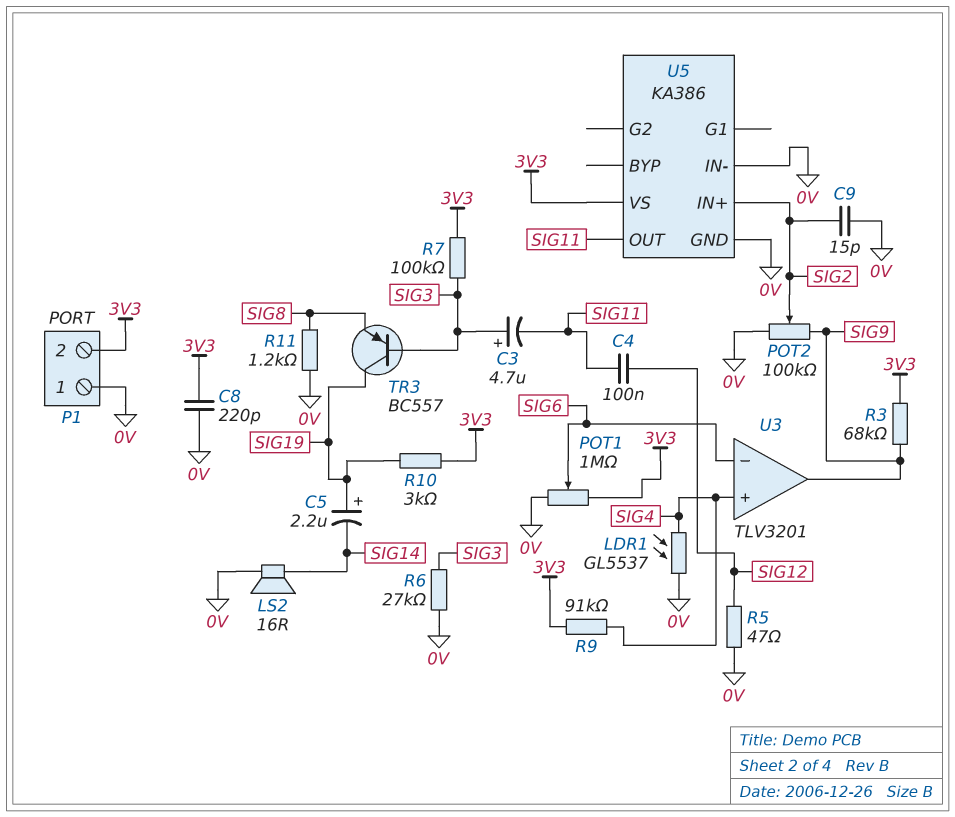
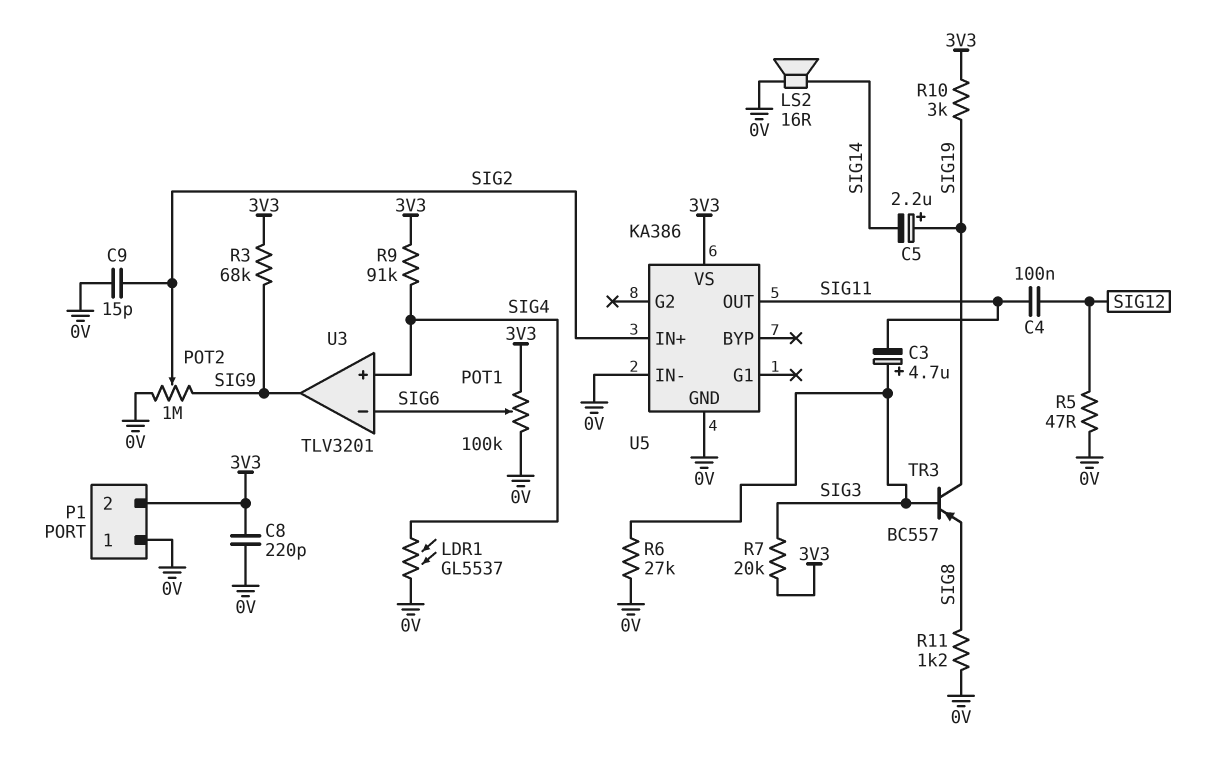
POT1: 1M (0V, 3V3, wiper SIG6) -> 100k (0V, 3V3, wiper SIG6)
POT2: 100k (0V, SIG9, wiper SIG2) -> 1M (0V, SIG9, wiper SIG2)
R7: 100k (3V3, SIG3) -> 20k (3V3, SIG3)

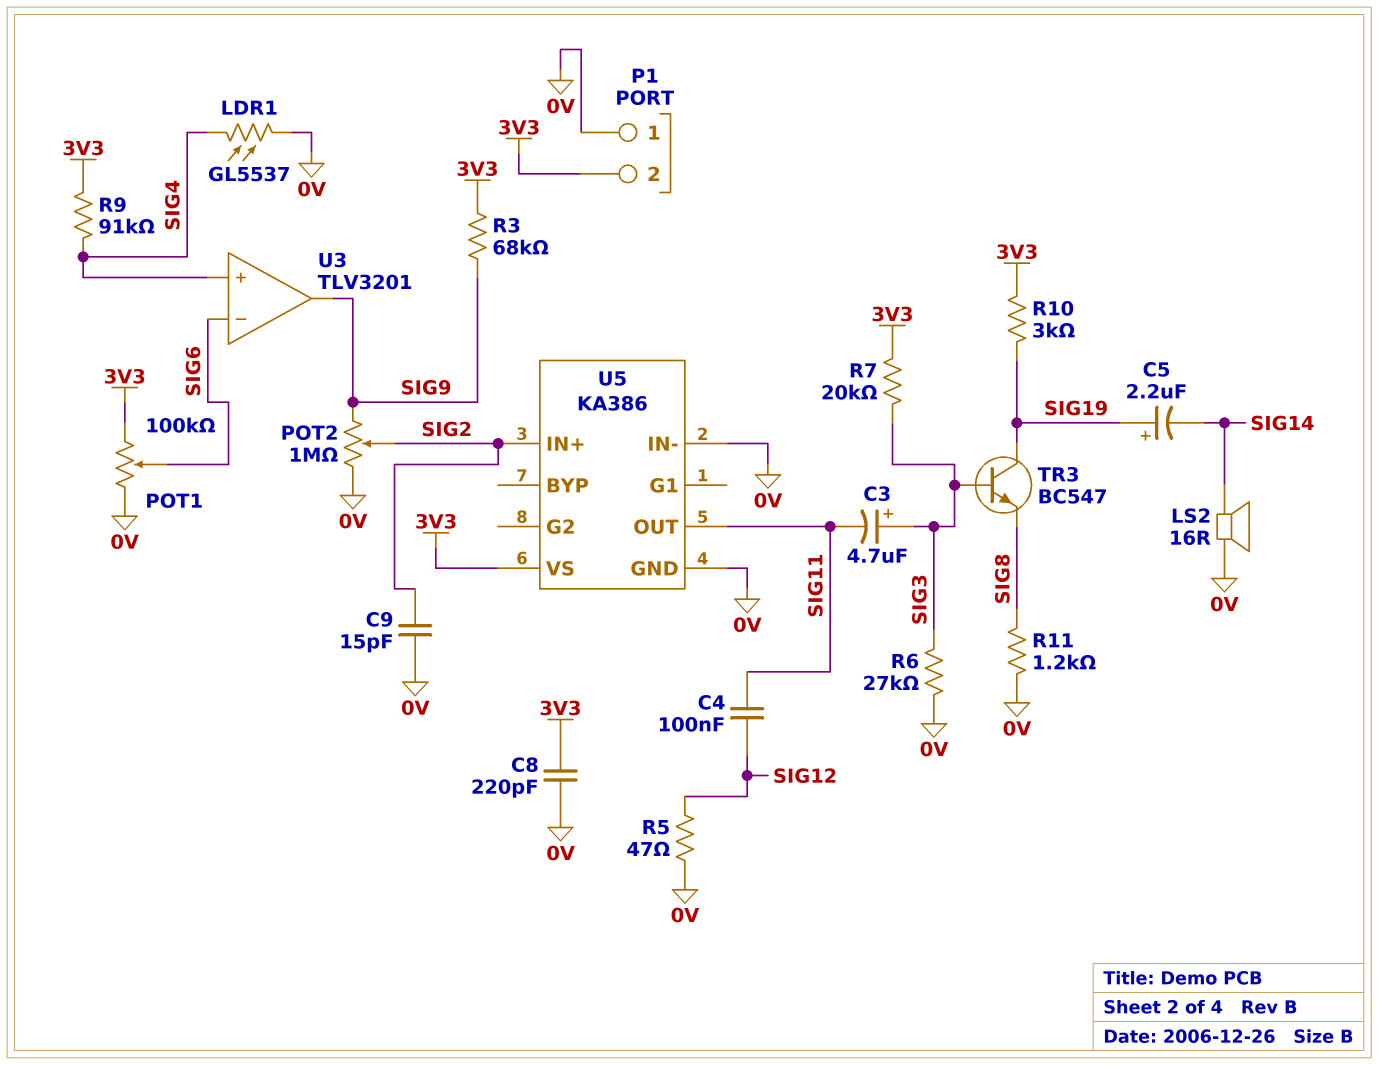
TR3: PNP BC557 (B SIG3, C SIG19, E SIG8) -> NPN BC547 (B SIG3, C SIG19, E SIG8)

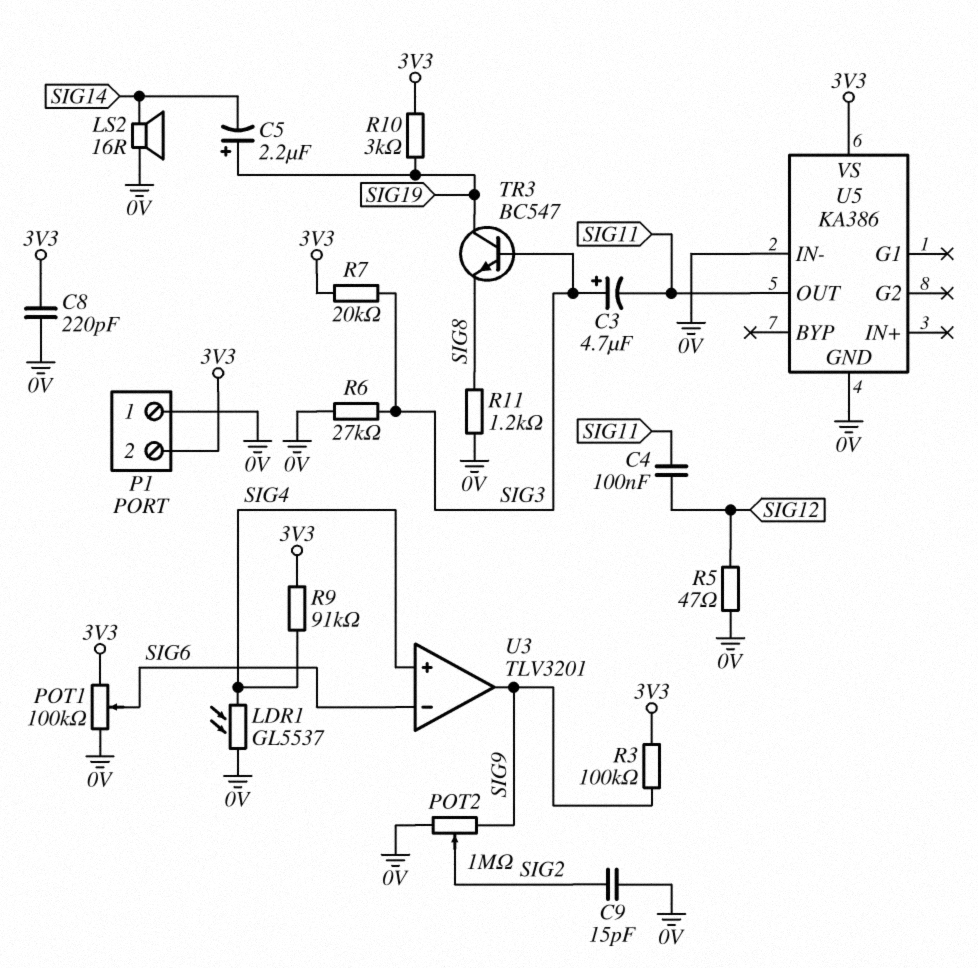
R3: 68k (3V3, SIG9) -> 100k (3V3, SIG9)
U5 pin IN+: SIG2 -> none

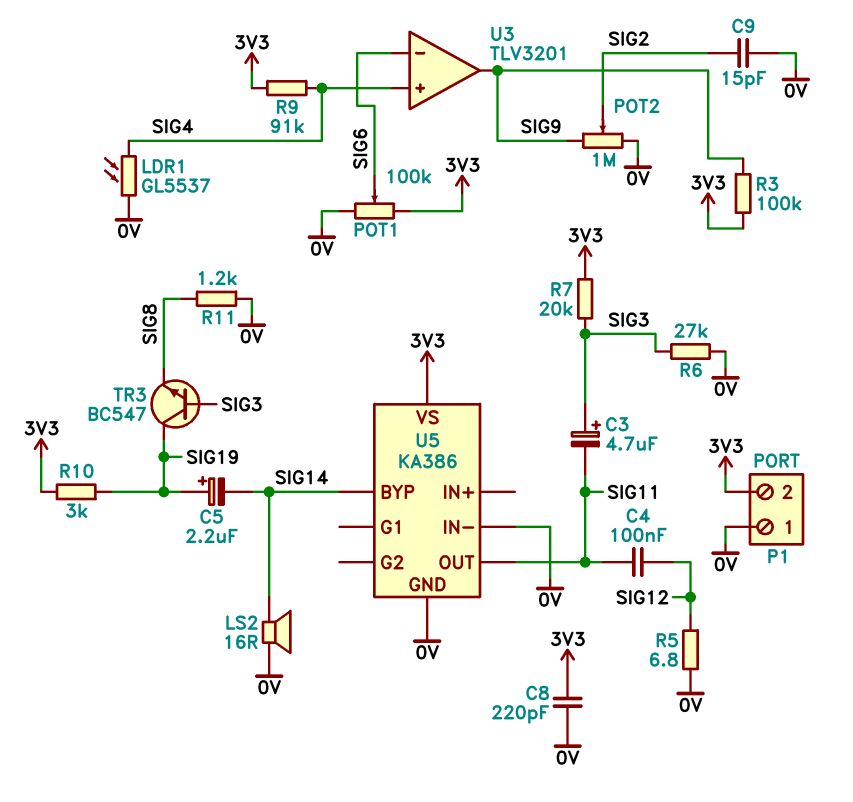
R5: 47 (0V, SIG12) -> 6.8 (0V, SIG12)
U5 pin BYP: none -> SIG14

